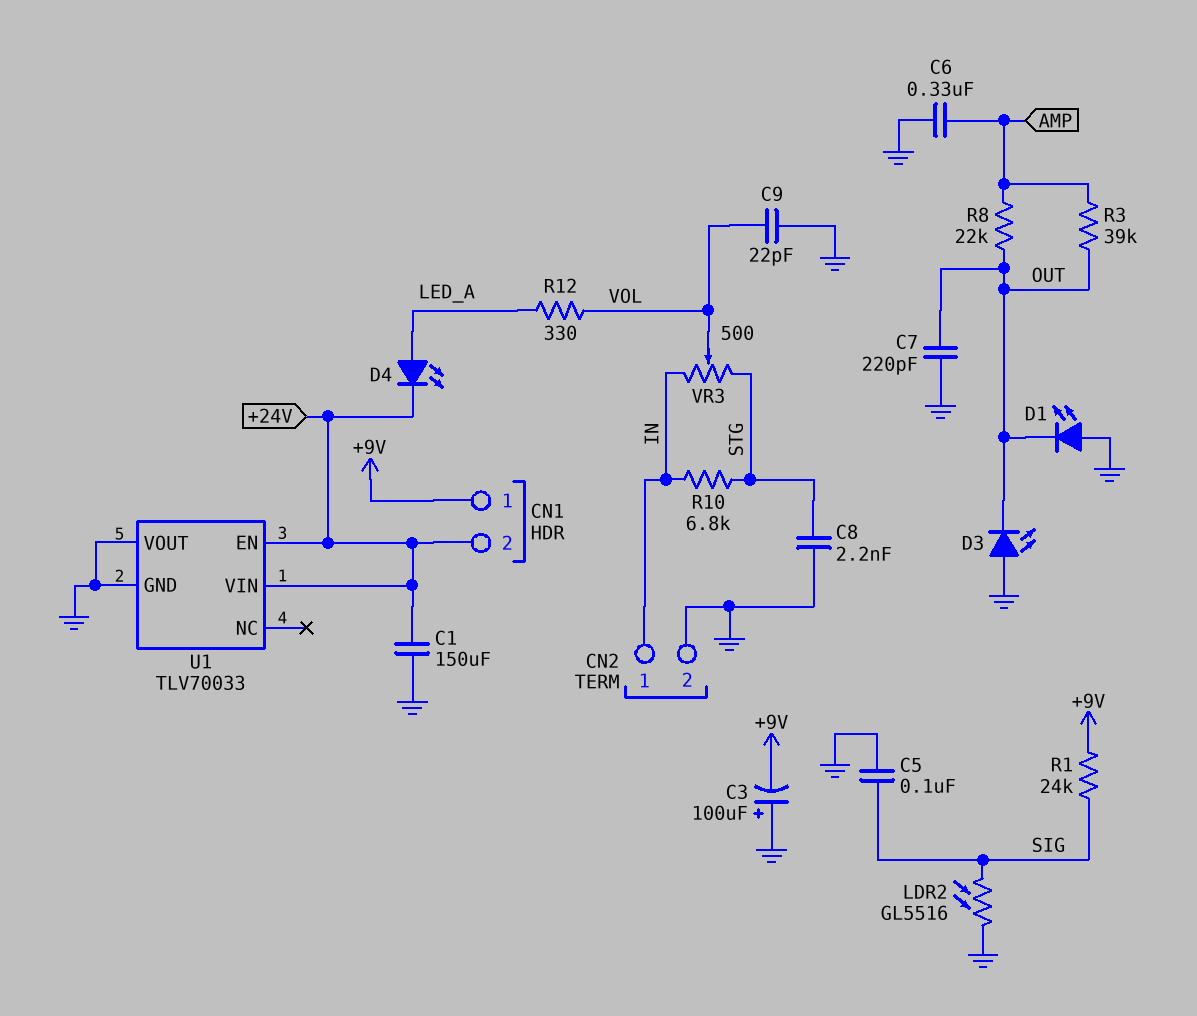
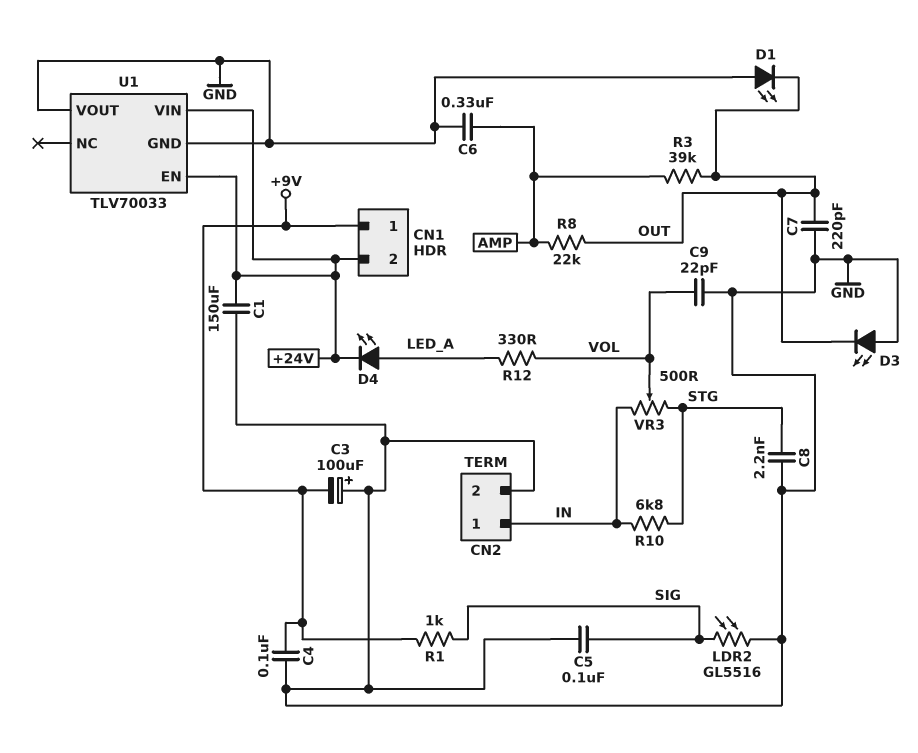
C4: none -> 100nF (+9V, GND)
R1: 24k (+9V, SIG) -> 1k (+9V, SIG)

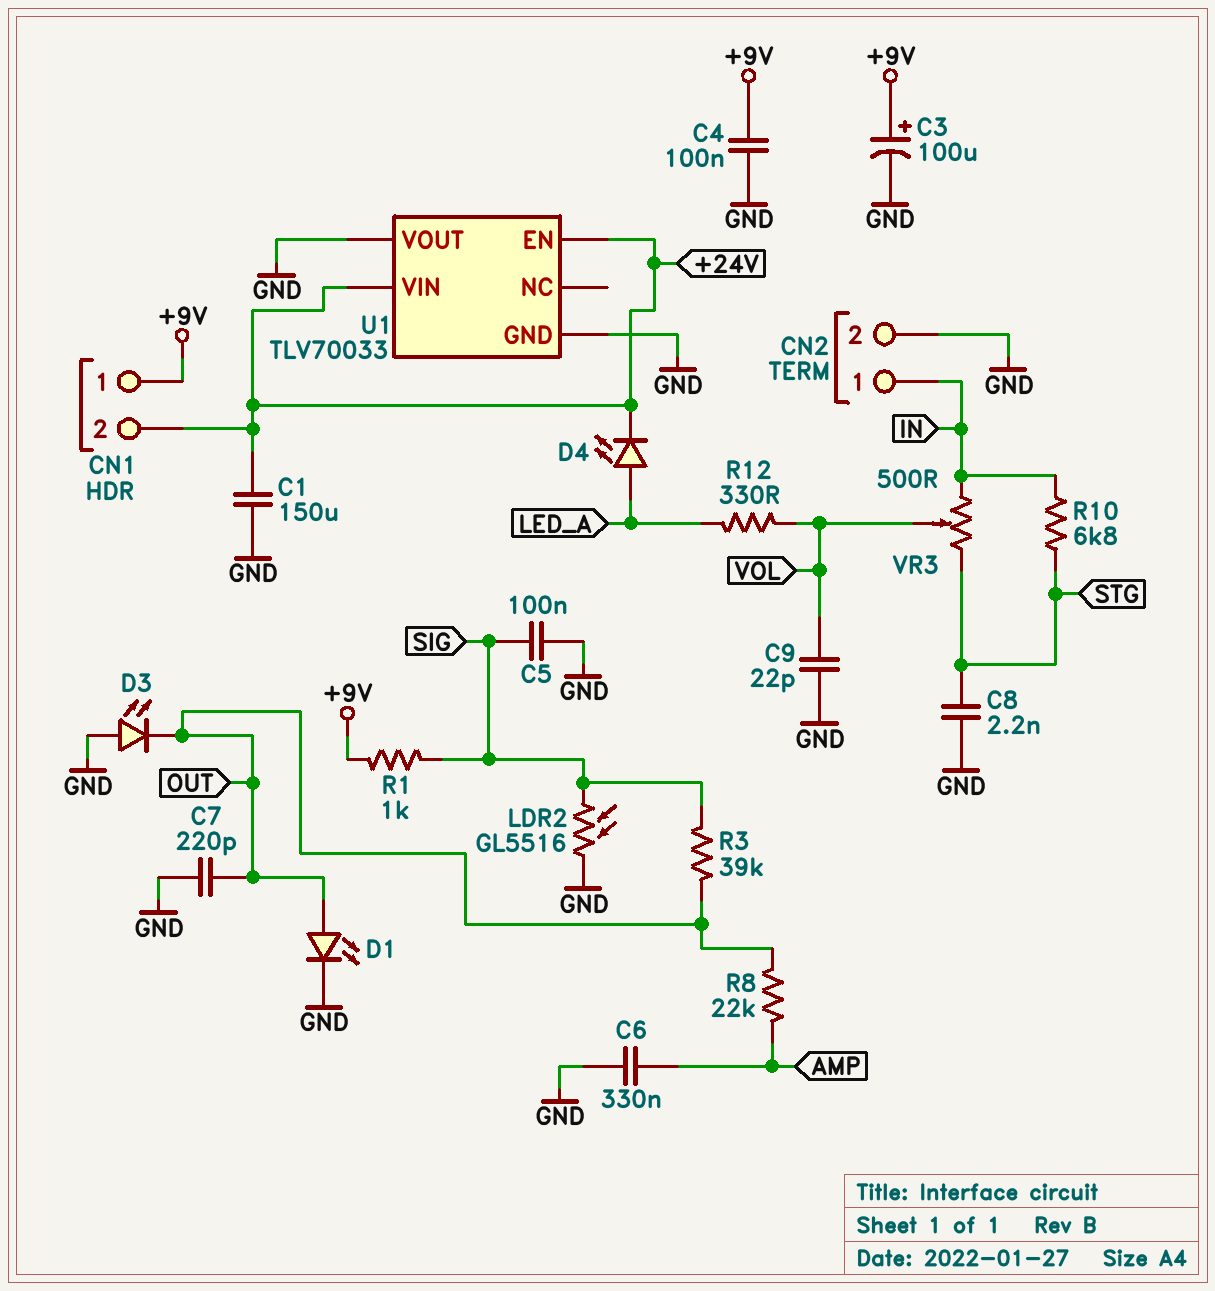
C3: 100uF (plus GND, minus +9V) -> 100uF (plus +9V, minus GND)
D1: LED (A GND, K OUT) -> LED (A OUT, K GND)
R3: 39k (AMP, OUT) -> 39k (OUT, SIG)

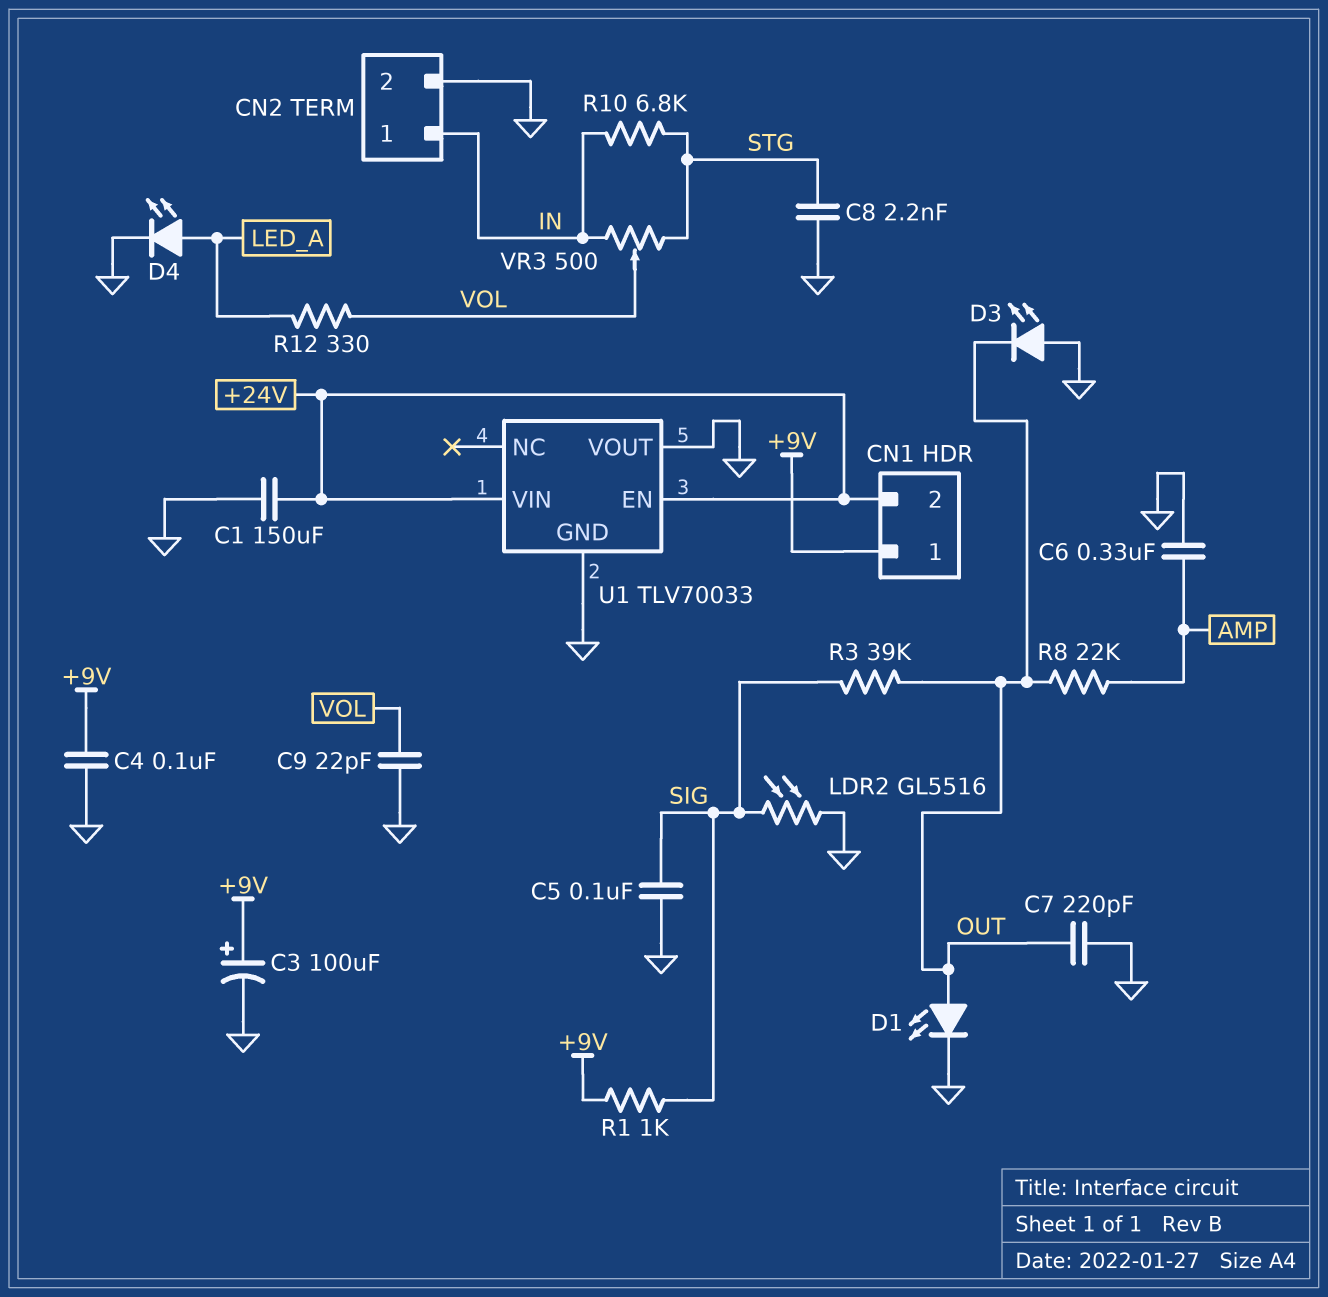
D4: LED (A LED_A, K +24V) -> LED (A LED_A, K GND)

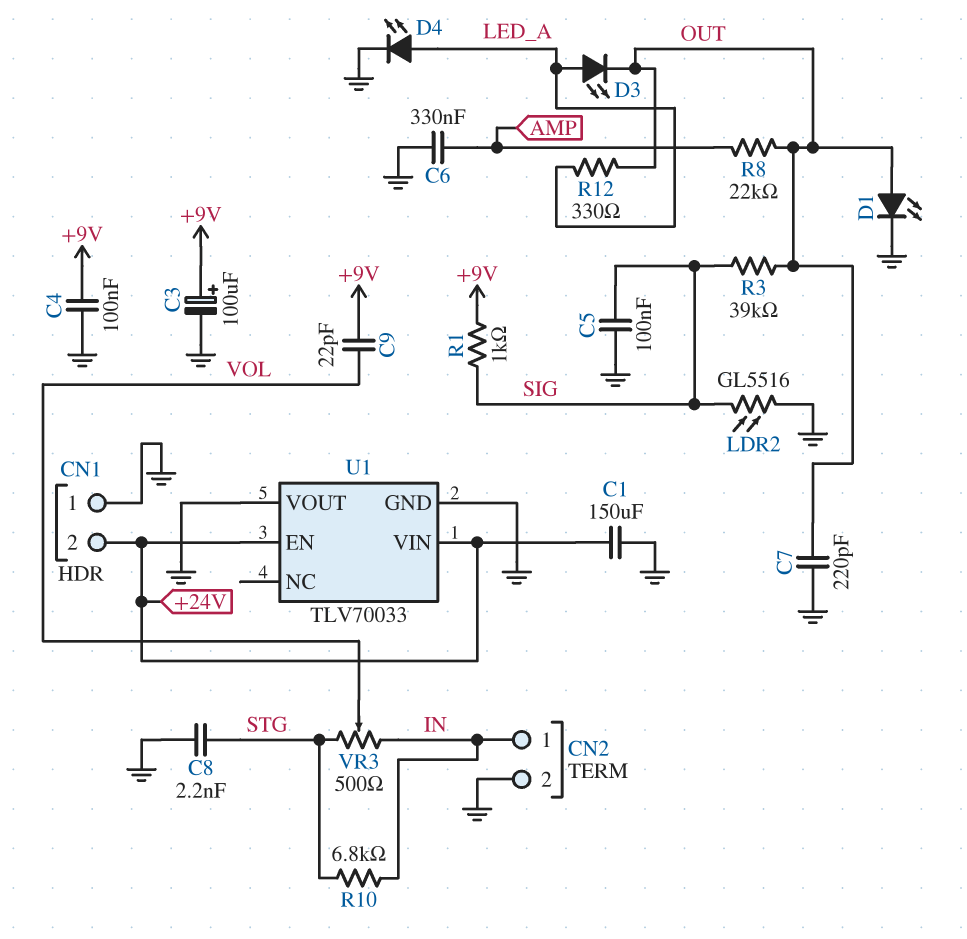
C9: 22pF (GND, VOL) -> 22pF (+9V, VOL)
CN1 pin 1: +9V -> GND
D3: LED (A GND, K OUT) -> LED (A LED_A, K OUT)
R12: 330 (LED_A, VOL) -> 330 (LED_A, OUT)

